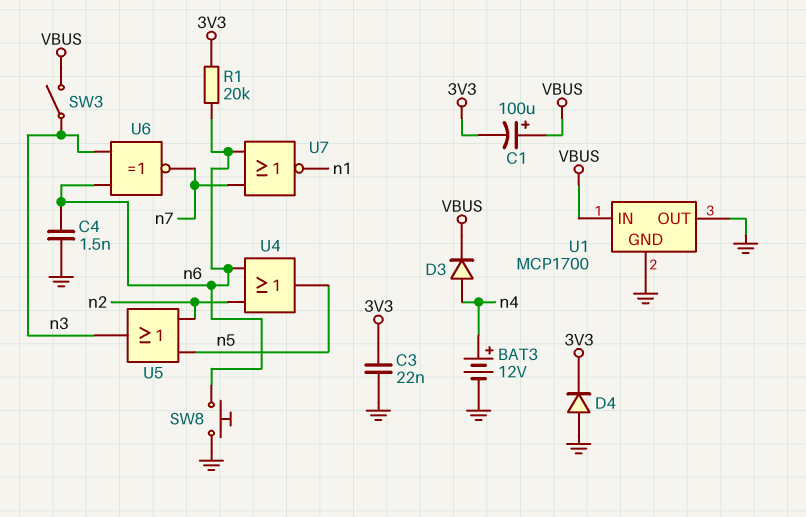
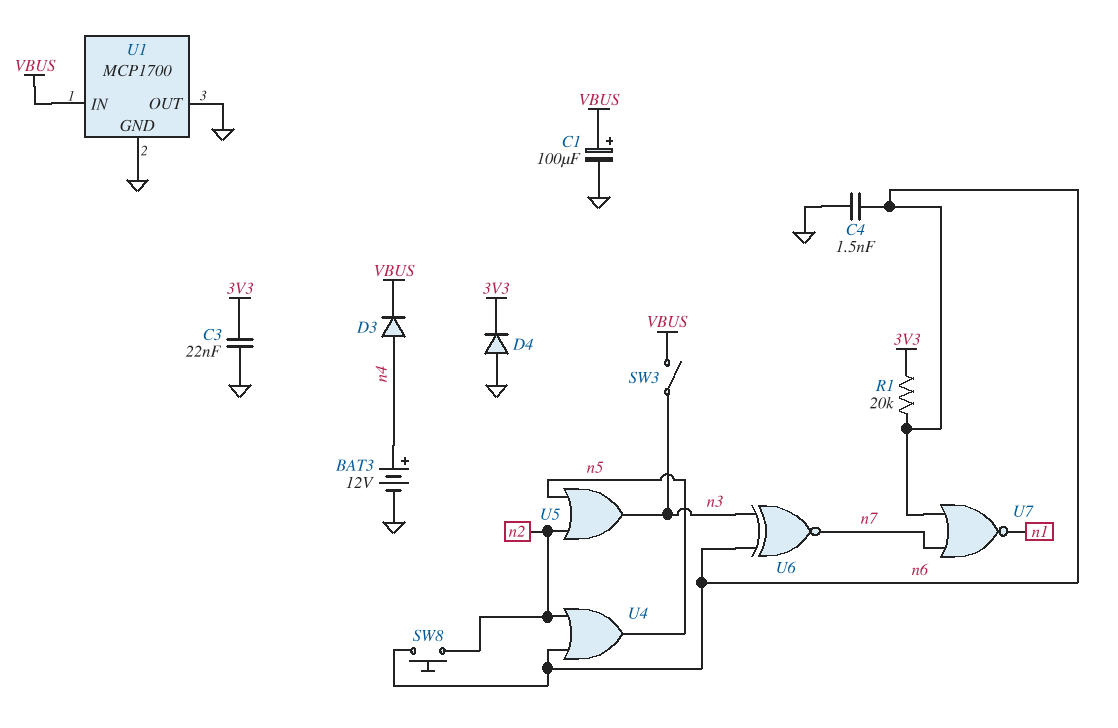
C1: 100uF (plus VBUS, minus 3V3) -> 100uF (plus VBUS, minus GND)
SW8: button (GND, n6) -> button (n2, n6)

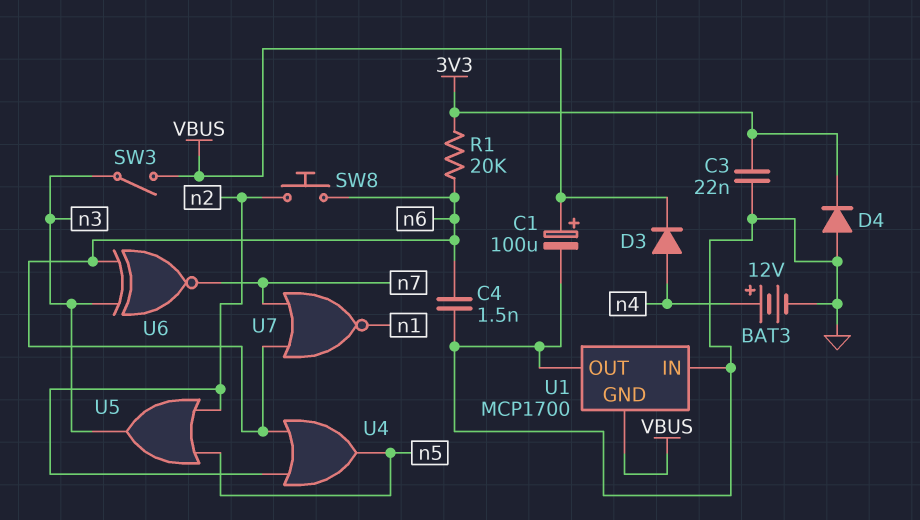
U1 pin GND: GND -> VBUS
U1 pin IN: VBUS -> GND

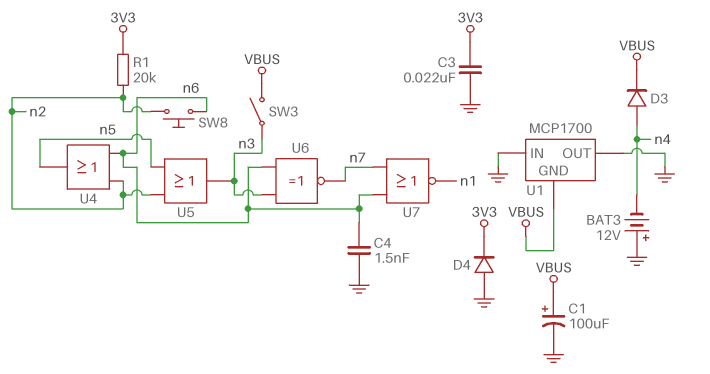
BAT3: 12V (plus n4, minus GND) -> 12V (plus GND, minus n4)
R1: 20k (3V3, n6) -> 20k (3V3, n2)

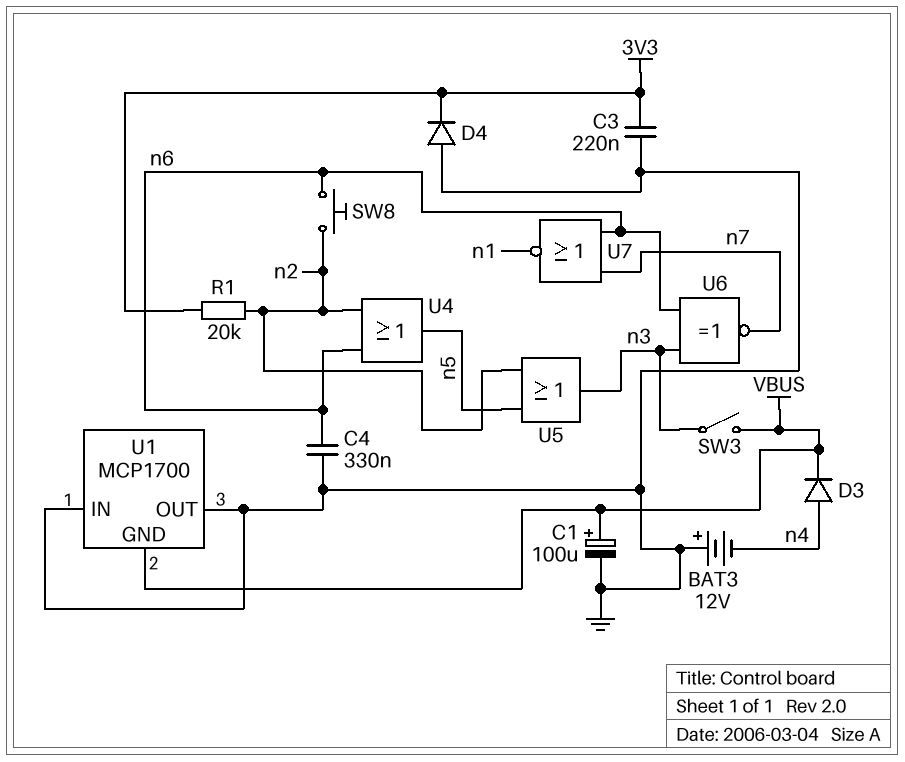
C3: 22nF (3V3, GND) -> 220nF (3V3, GND)
C4: 1.5nF (GND, n6) -> 330nF (GND, n6)

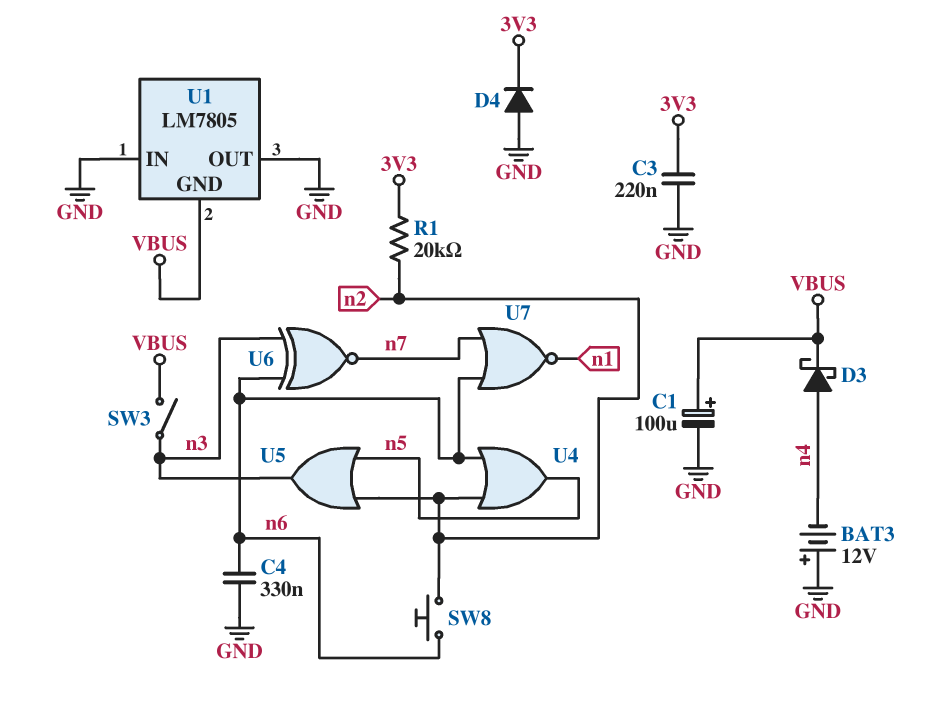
D3: diode (A n4, K VBUS) -> schottky (A n4, K VBUS)
U1: MCP1700 -> LM7805

